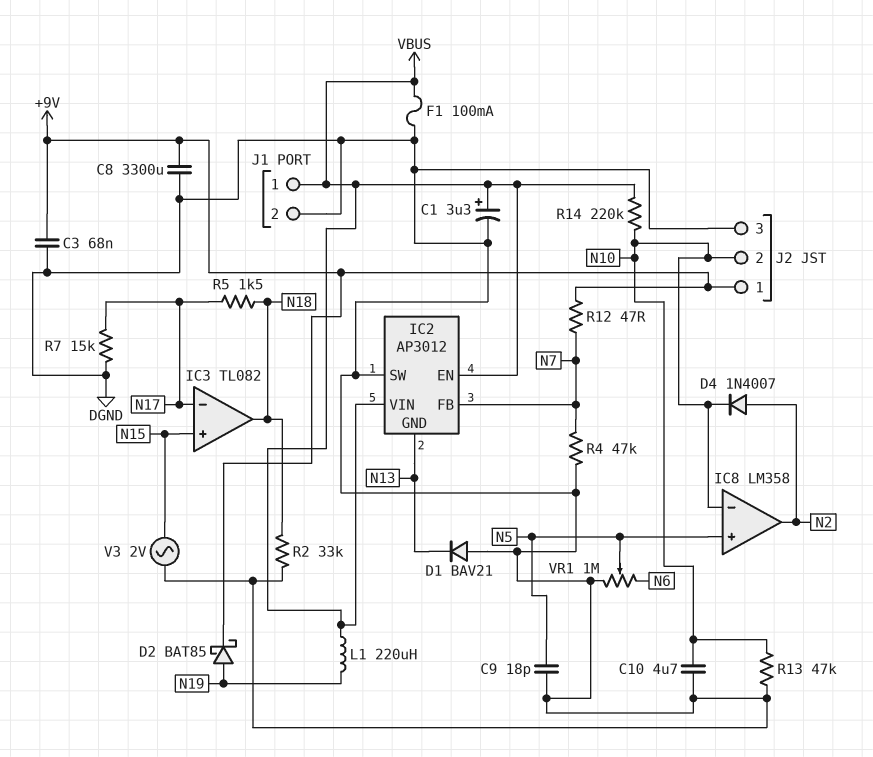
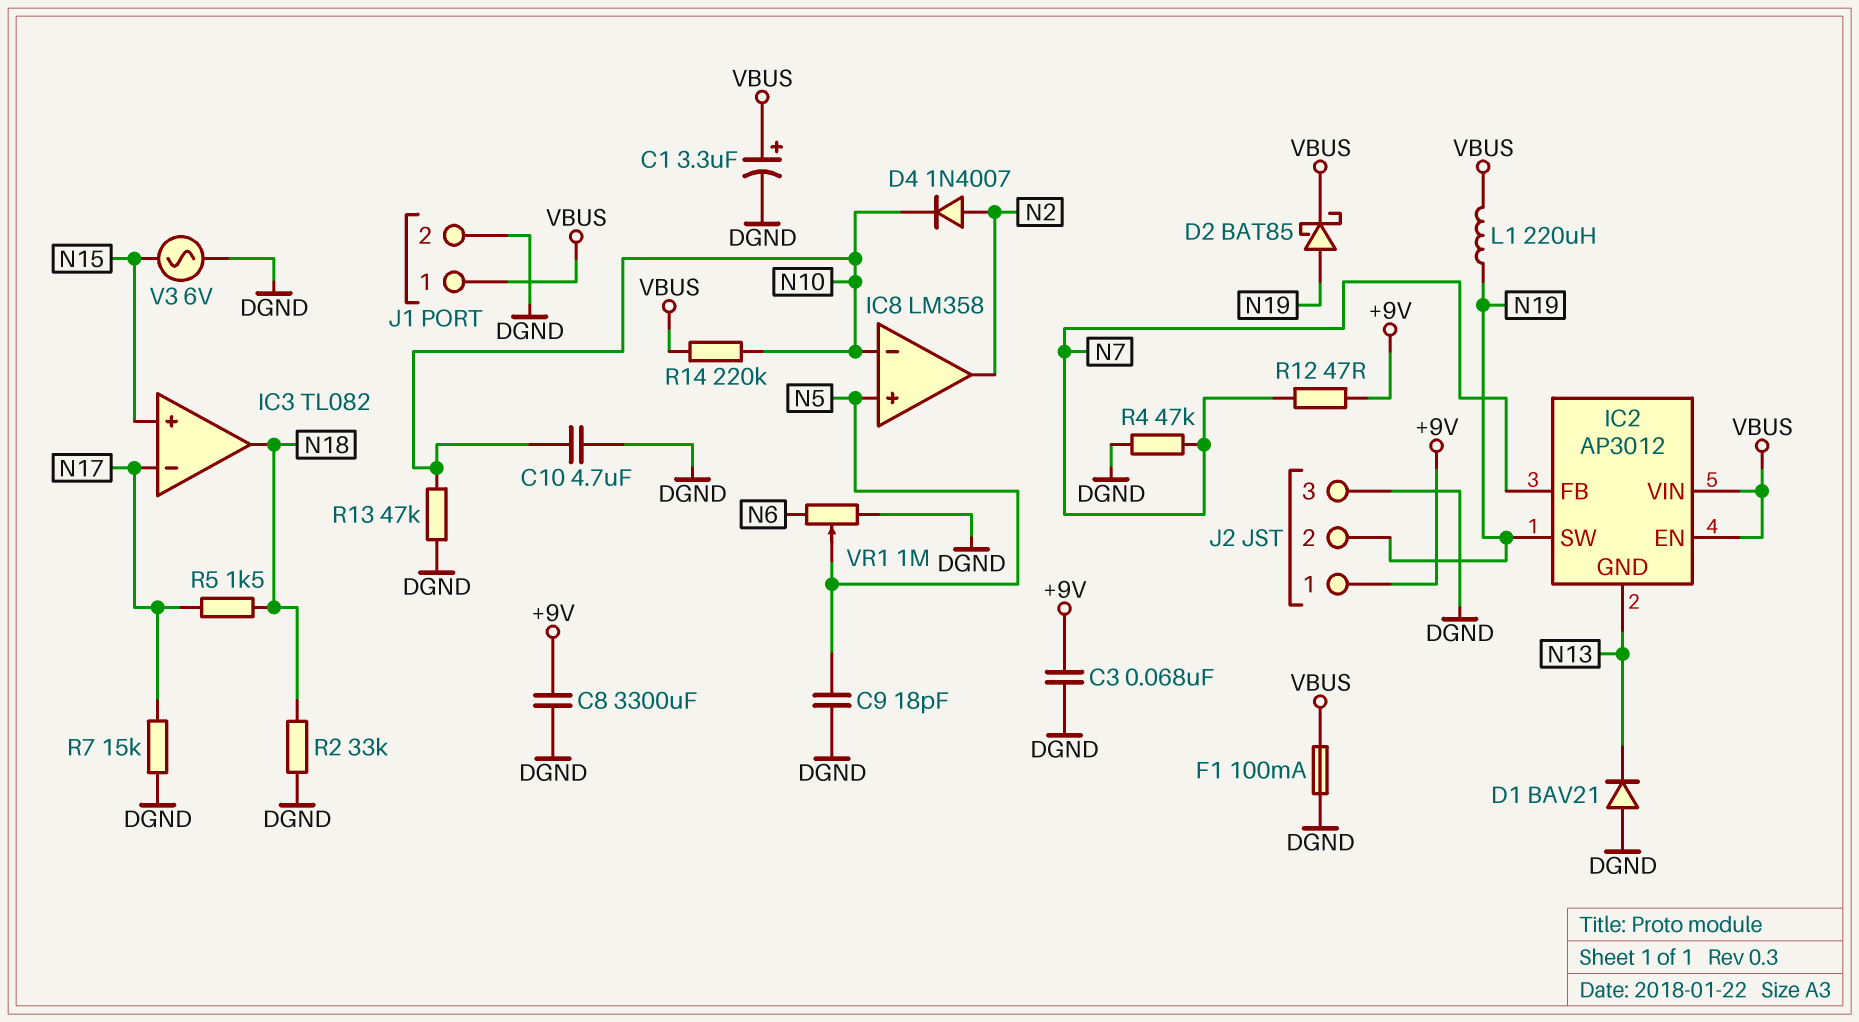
D2: schottky BAT85 (A N19, K +9V) -> schottky BAT85 (A N19, K VBUS)
IC2 pin SW: DGND -> N19
J2 pin 2: N10 -> N19
V3: AC 2V (DGND, N15) -> AC 6V (DGND, N15)

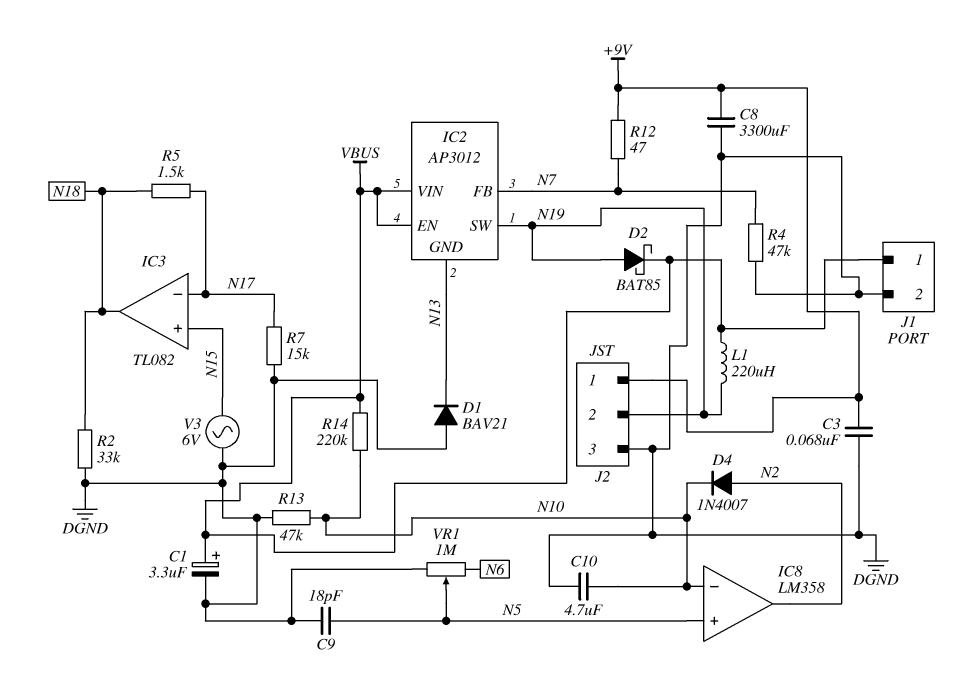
F1: 100mA (DGND, VBUS) -> none

